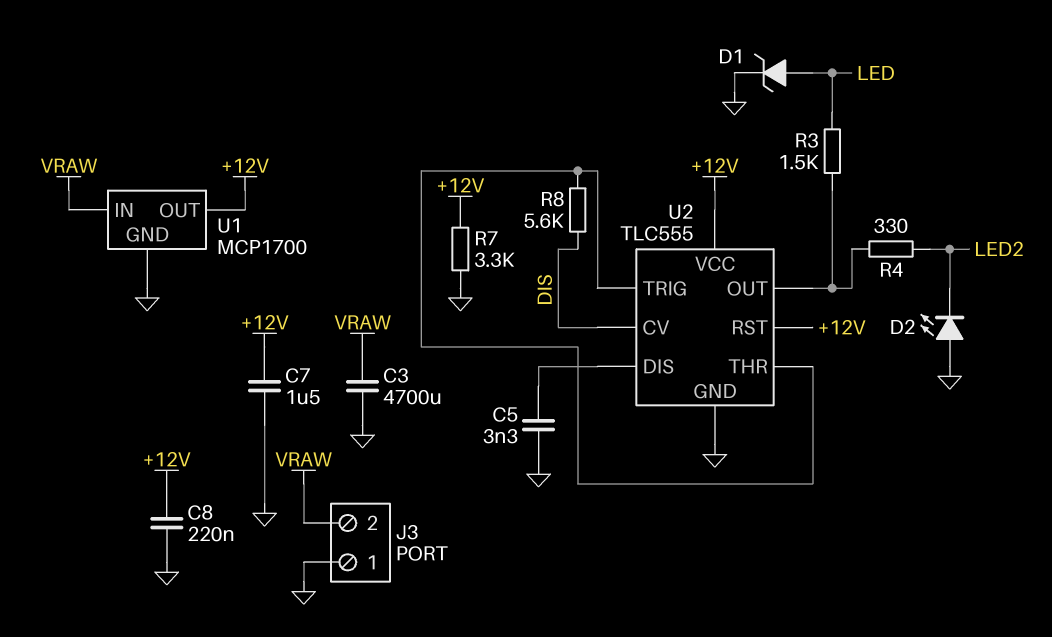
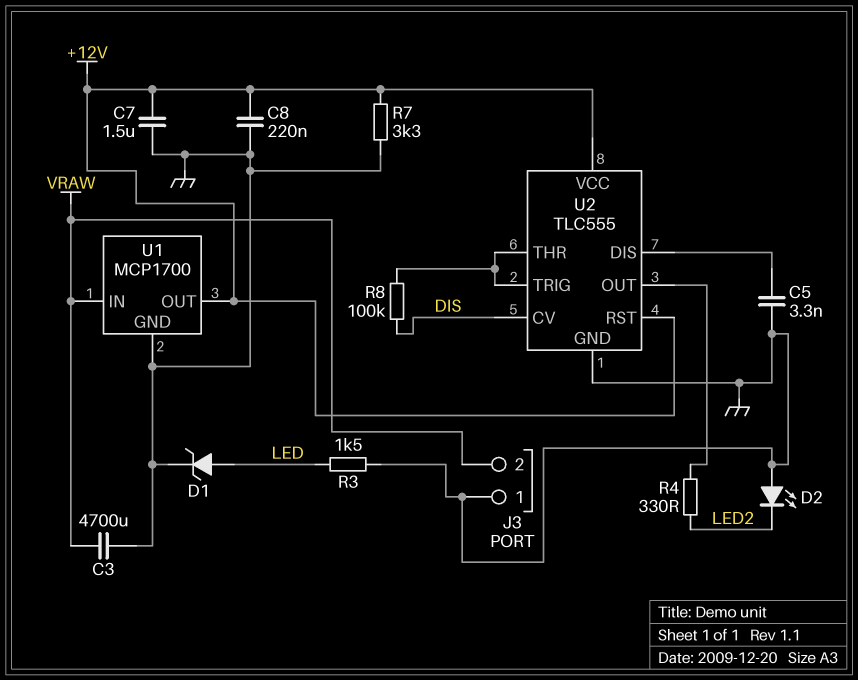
R3: 1.5k (LED, U2/OUT) -> 1.5k (GND, LED)
R8: 5.6k (DIS, U2/THR) -> 100k (DIS, U2/THR)

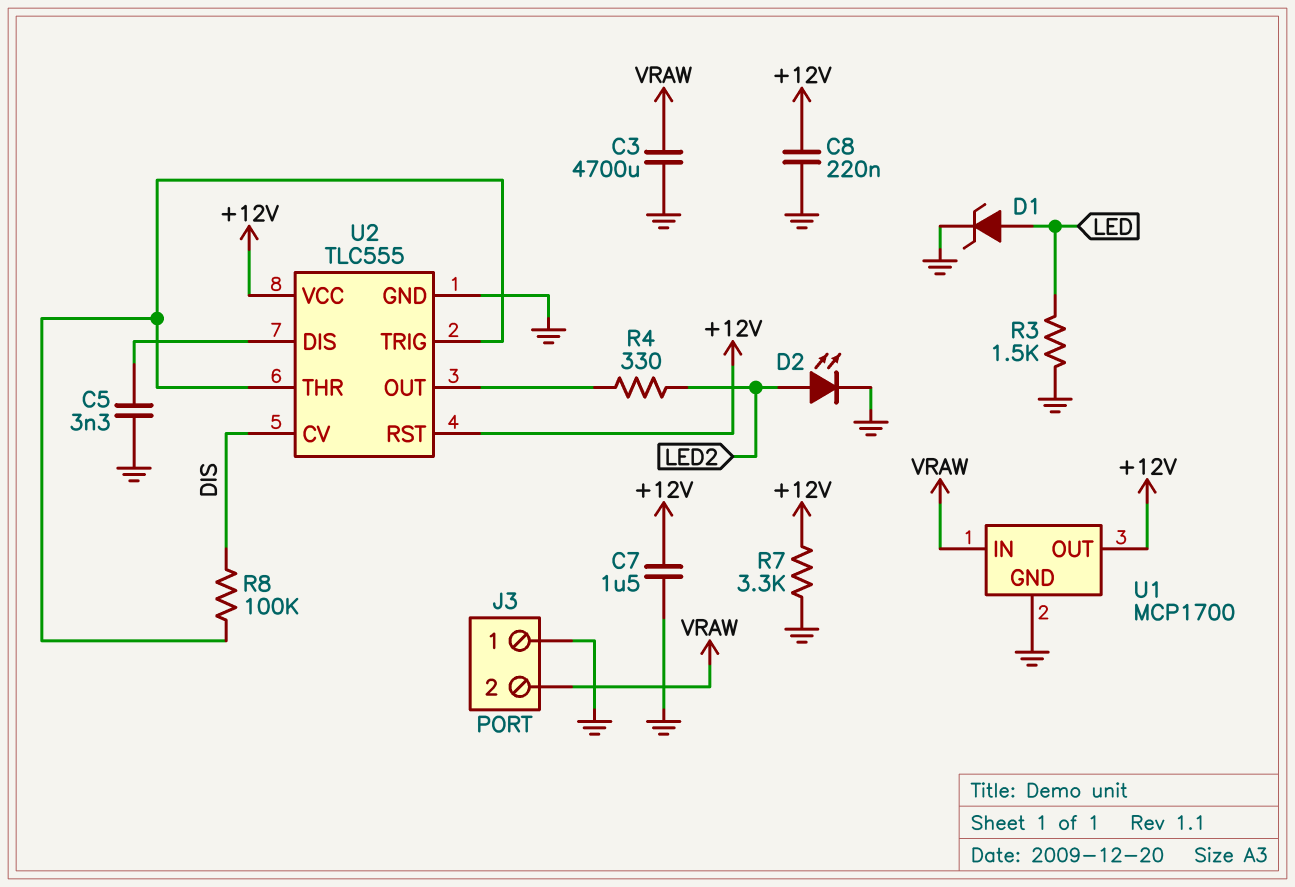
D2: LED (A GND, K LED2) -> LED (A LED2, K GND)

